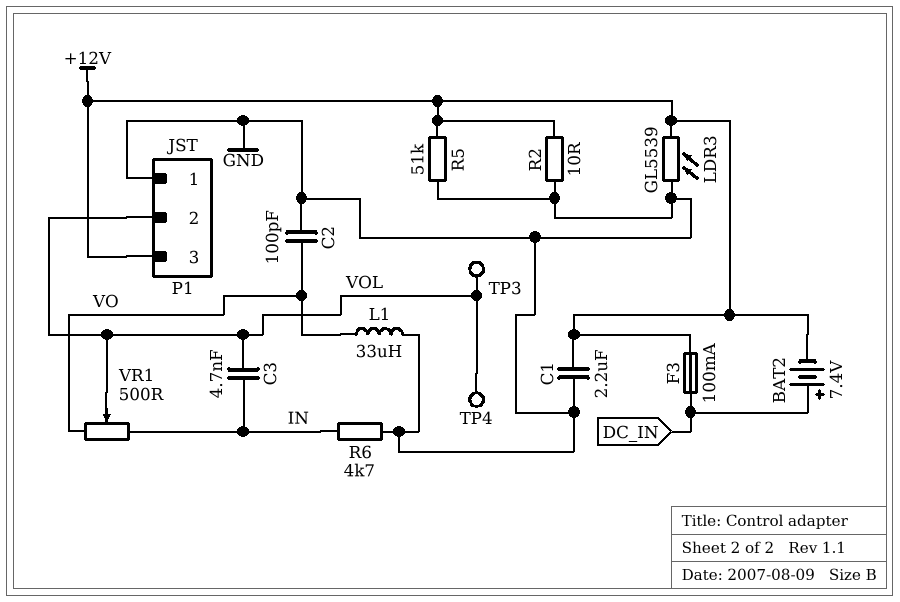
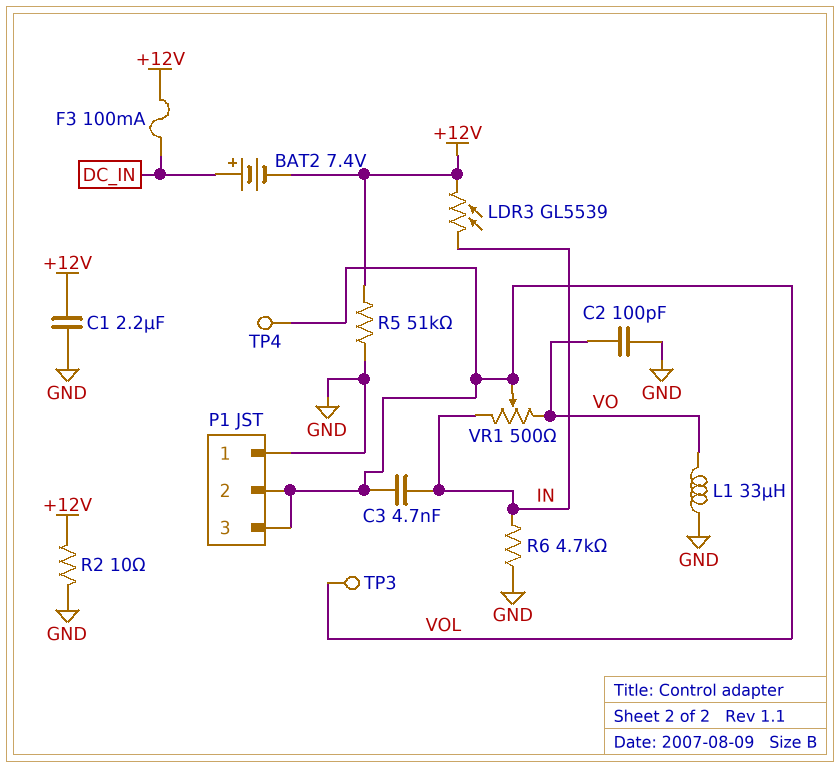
LDR3: GL5539 (+12V, GND) -> GL5539 (+12V, IN)
P1 pin 3: +12V -> VOL

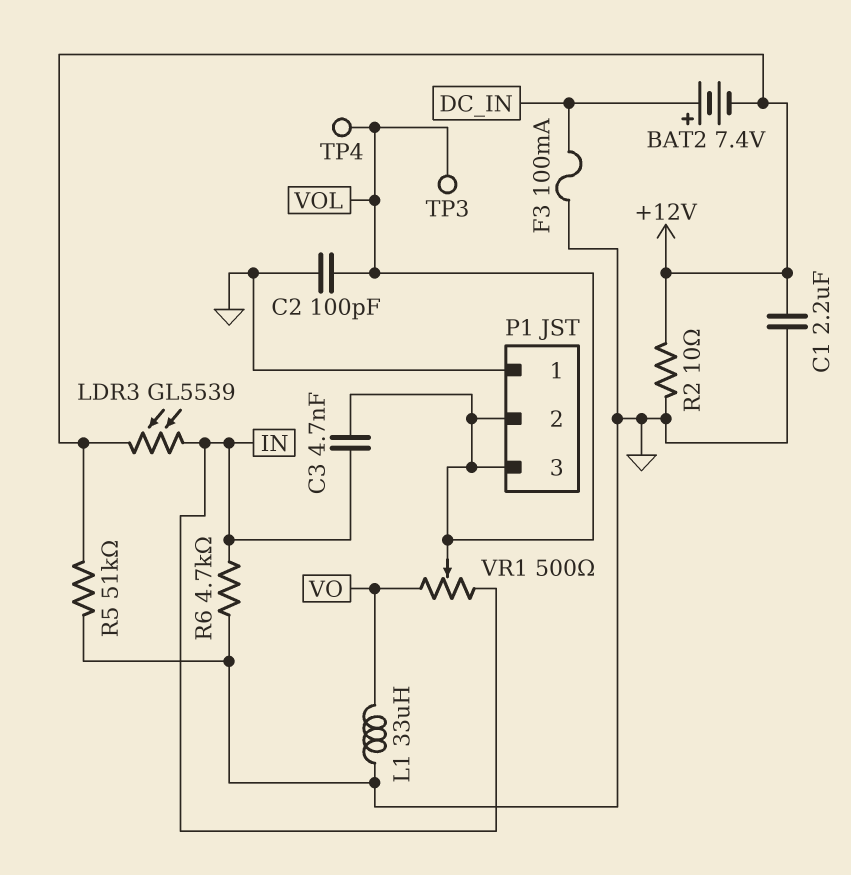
C2: 100pF (GND, VO) -> 100pF (GND, VOL)
F3: 100mA (+12V, DC_IN) -> 100mA (DC_IN, GND)

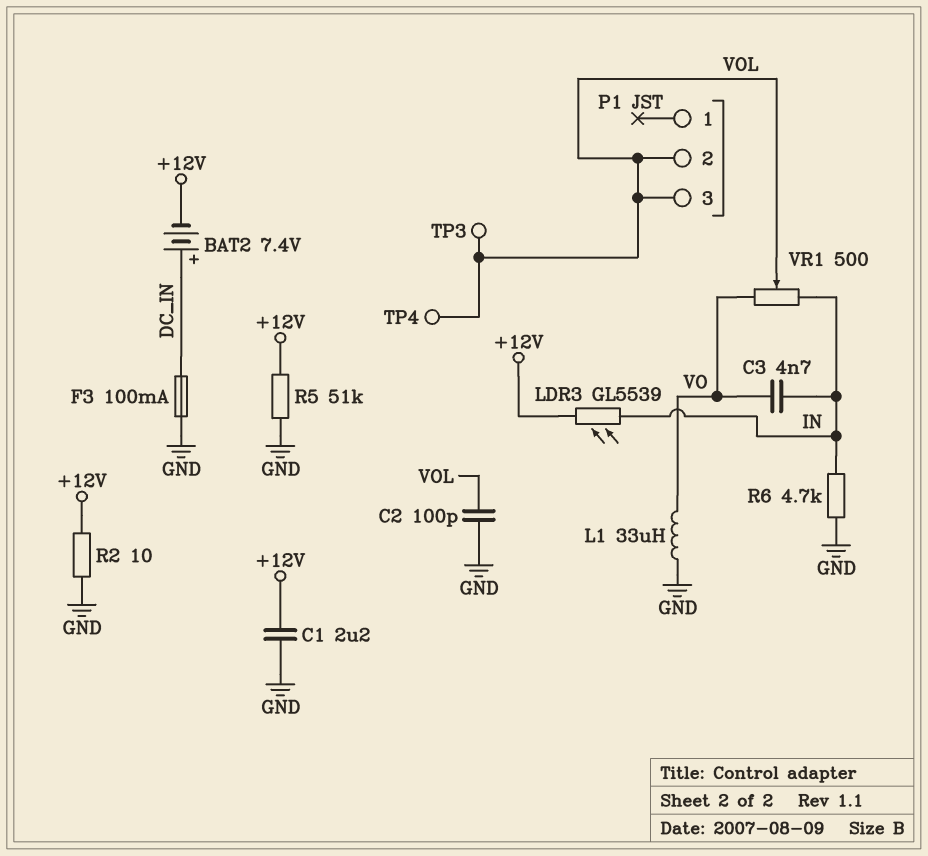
C3: 4.7nF (IN, VOL) -> 4.7nF (IN, VO)
P1 pin 1: GND -> none

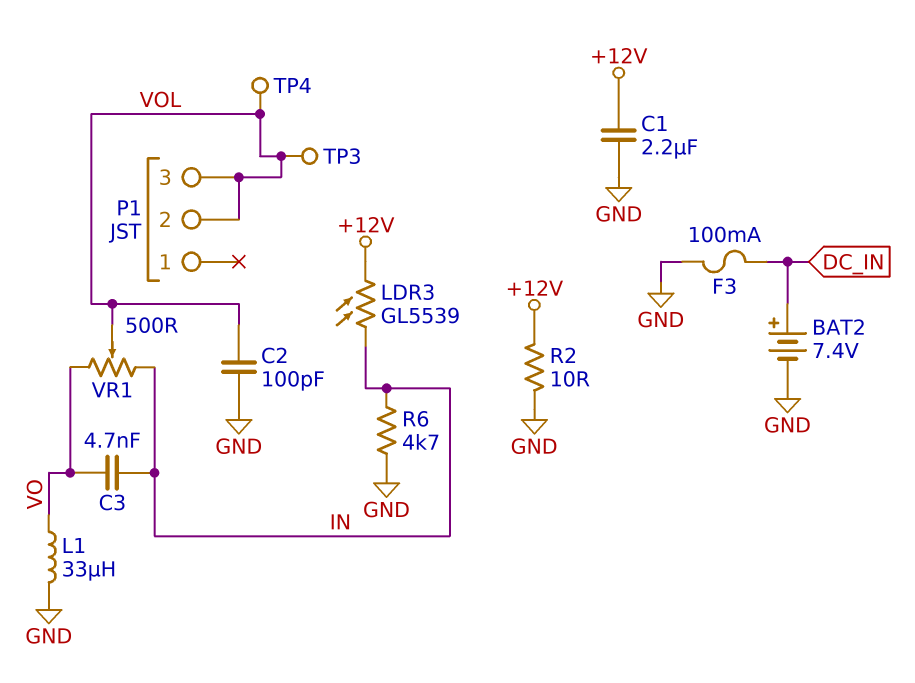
BAT2: 7.4V (plus DC_IN, minus +12V) -> 7.4V (plus DC_IN, minus GND)
R5: 51k (+12V, GND) -> none

